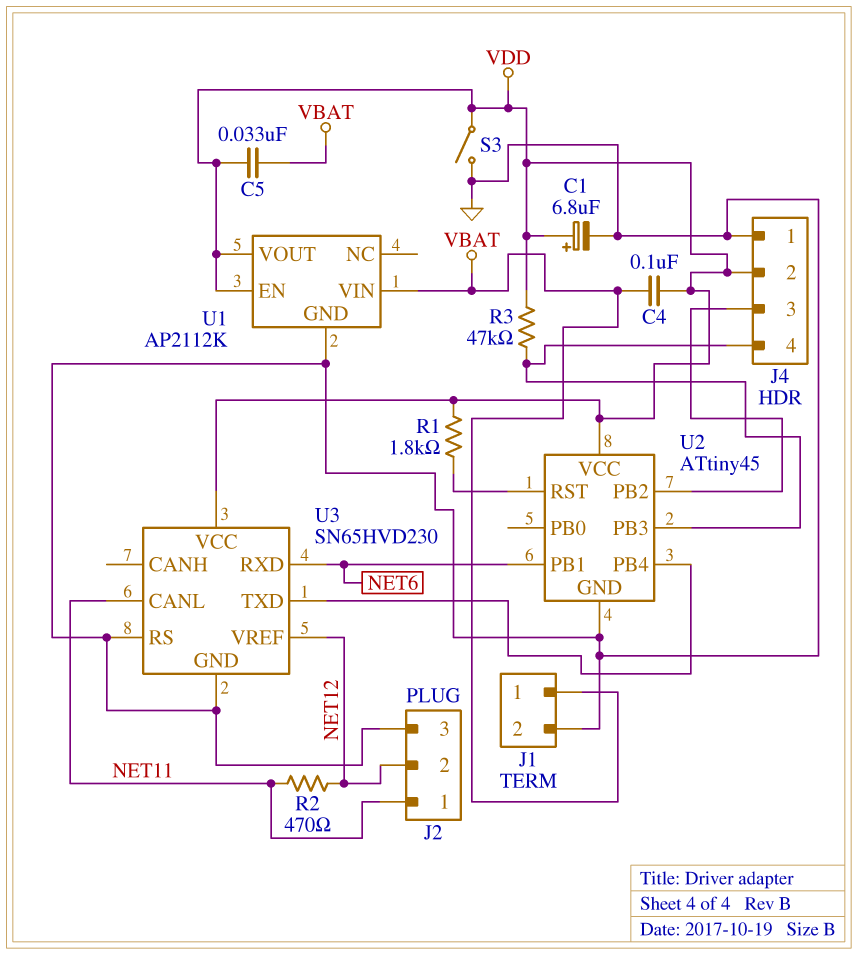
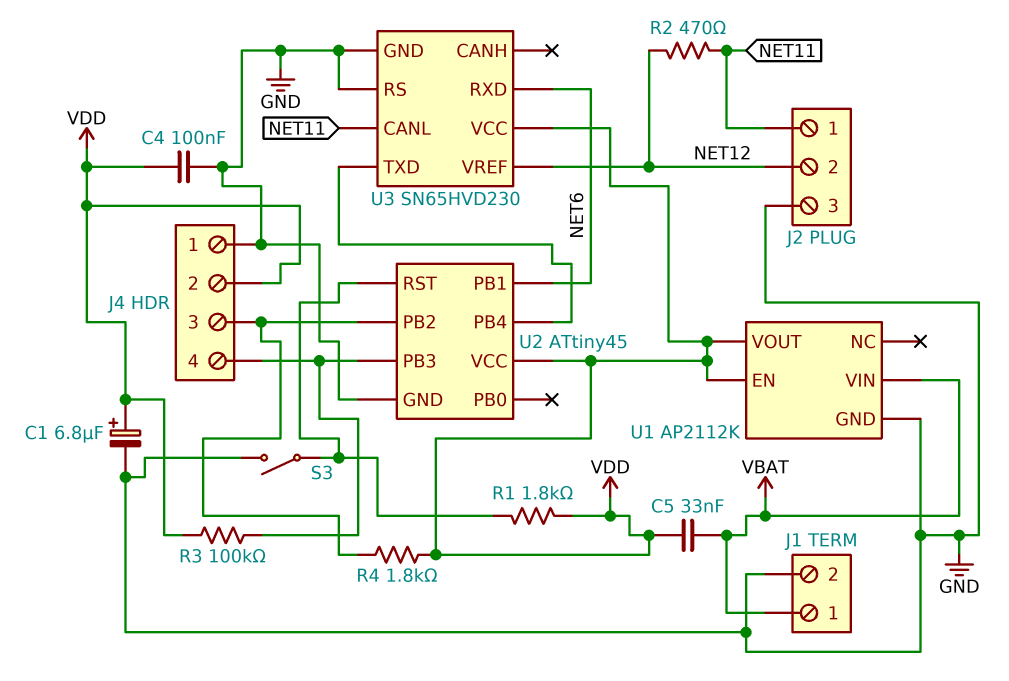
C4: 100nF (VBAT, VDD) -> 100nF (GND, VDD)
R3: 47k (J4/4, VDD) -> 100k (J4/4, VDD)
R4: none -> 1.8k (J4/3, VDD)
S3: switch (GND, VDD) -> switch (GND, U2/RST)

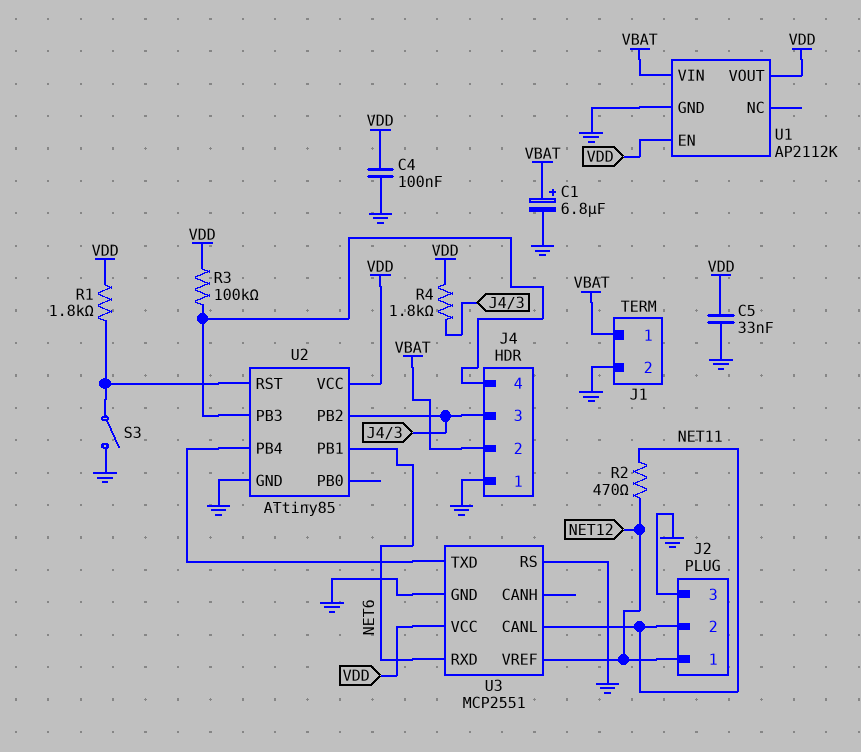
C1: 6.8uF (plus VDD, minus GND) -> 6.8uF (plus VBAT, minus GND)
C5: 33nF (VBAT, VDD) -> 33nF (GND, VDD)
J2 pin 1: NET11 -> NET12
J2 pin 2: NET12 -> NET11
J4 pin 2: VDD -> VBAT
U2: ATtiny45 -> ATtiny85
U3: SN65HVD230 -> MCP2551

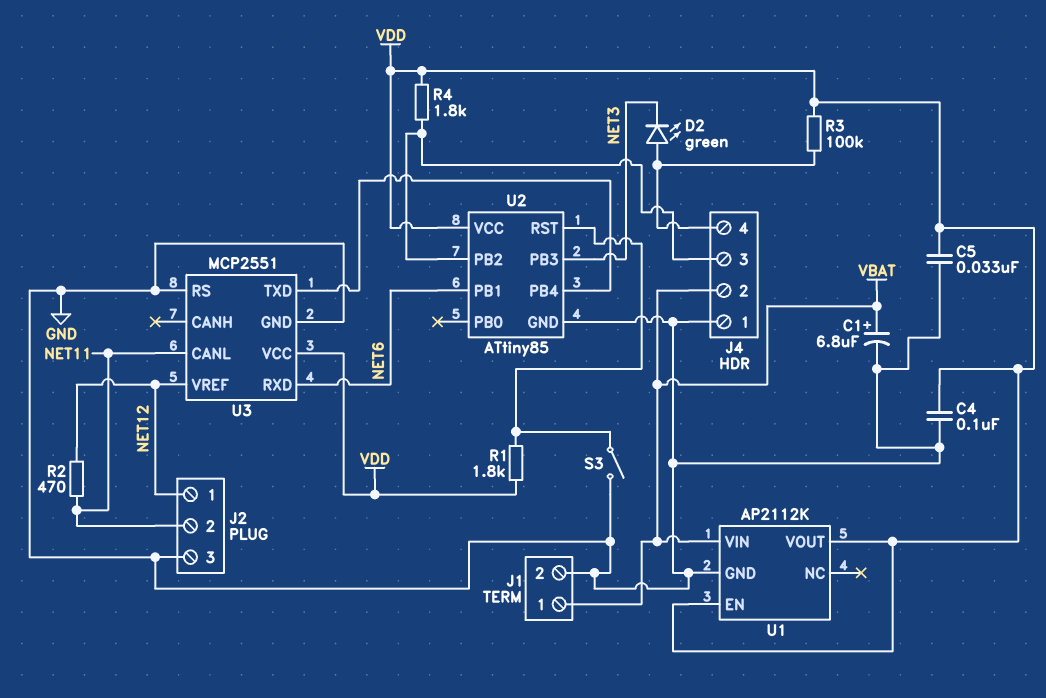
D2: none -> LED green (A J4/4, K NET3)
U2 pin PB3: J4/4 -> NET3

